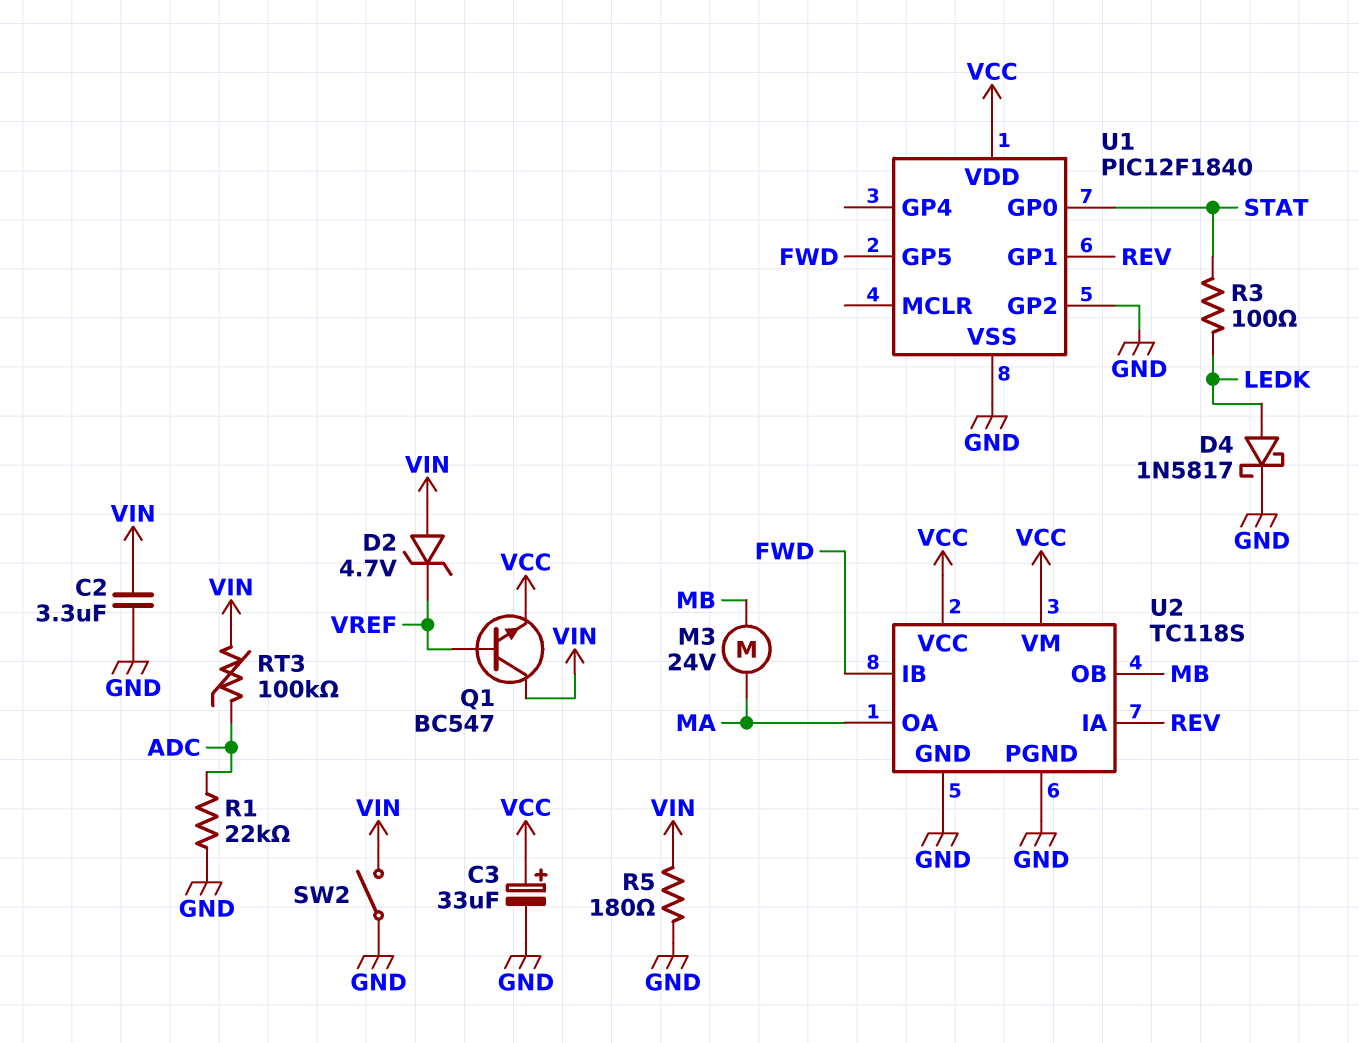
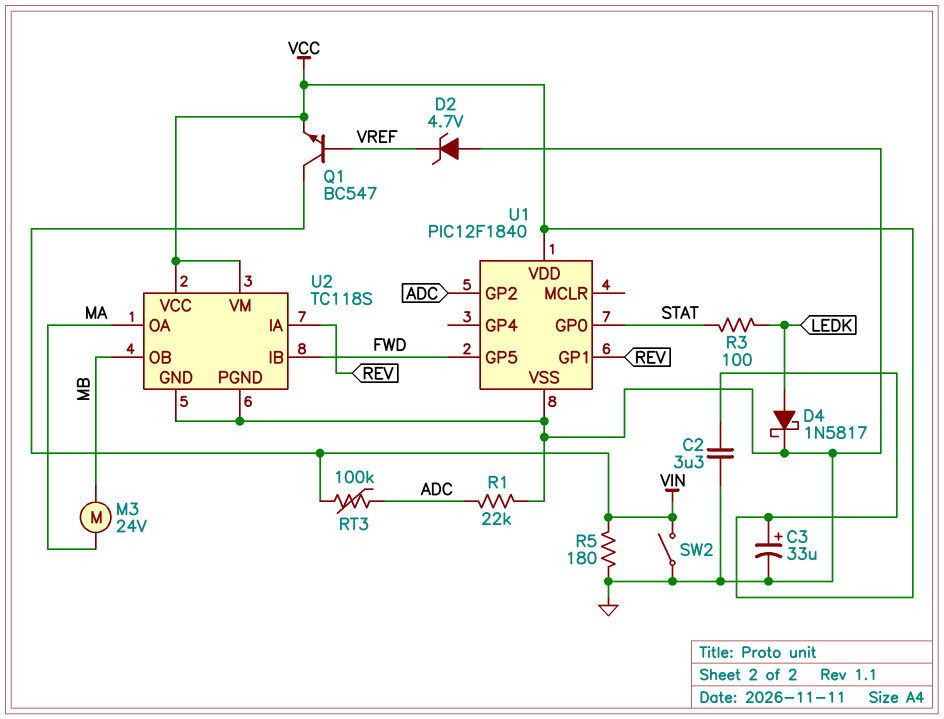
C2: 3.3uF (GND, VIN) -> 3.3uF (GND, VCC)
D2: zener 4.7V (A VIN, K VREF) -> zener 4.7V (A GND, K VREF)
U1 pin GP2: GND -> ADC

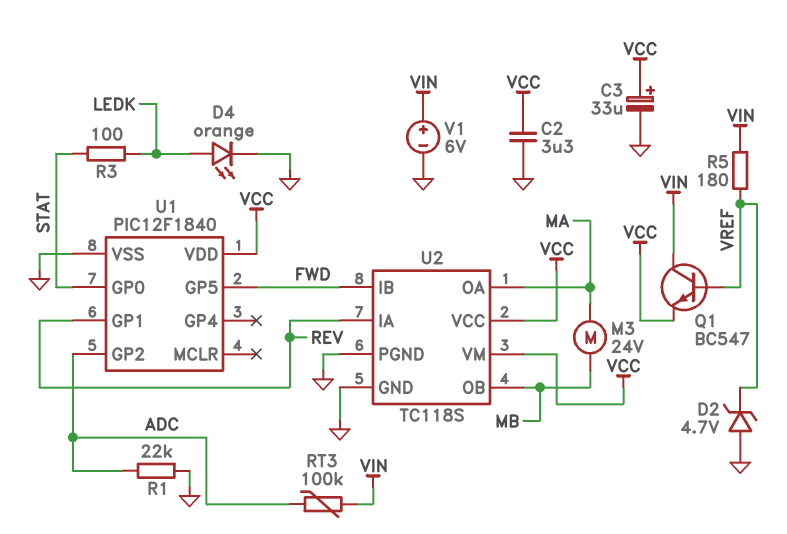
D4: schottky 1N5817 (A LEDK, K GND) -> LED orange (A LEDK, K GND)
R5: 180 (GND, VIN) -> 180 (VIN, VREF)
SW2: switch (GND, VIN) -> none
V1: none -> 6V (plus VIN, minus GND)

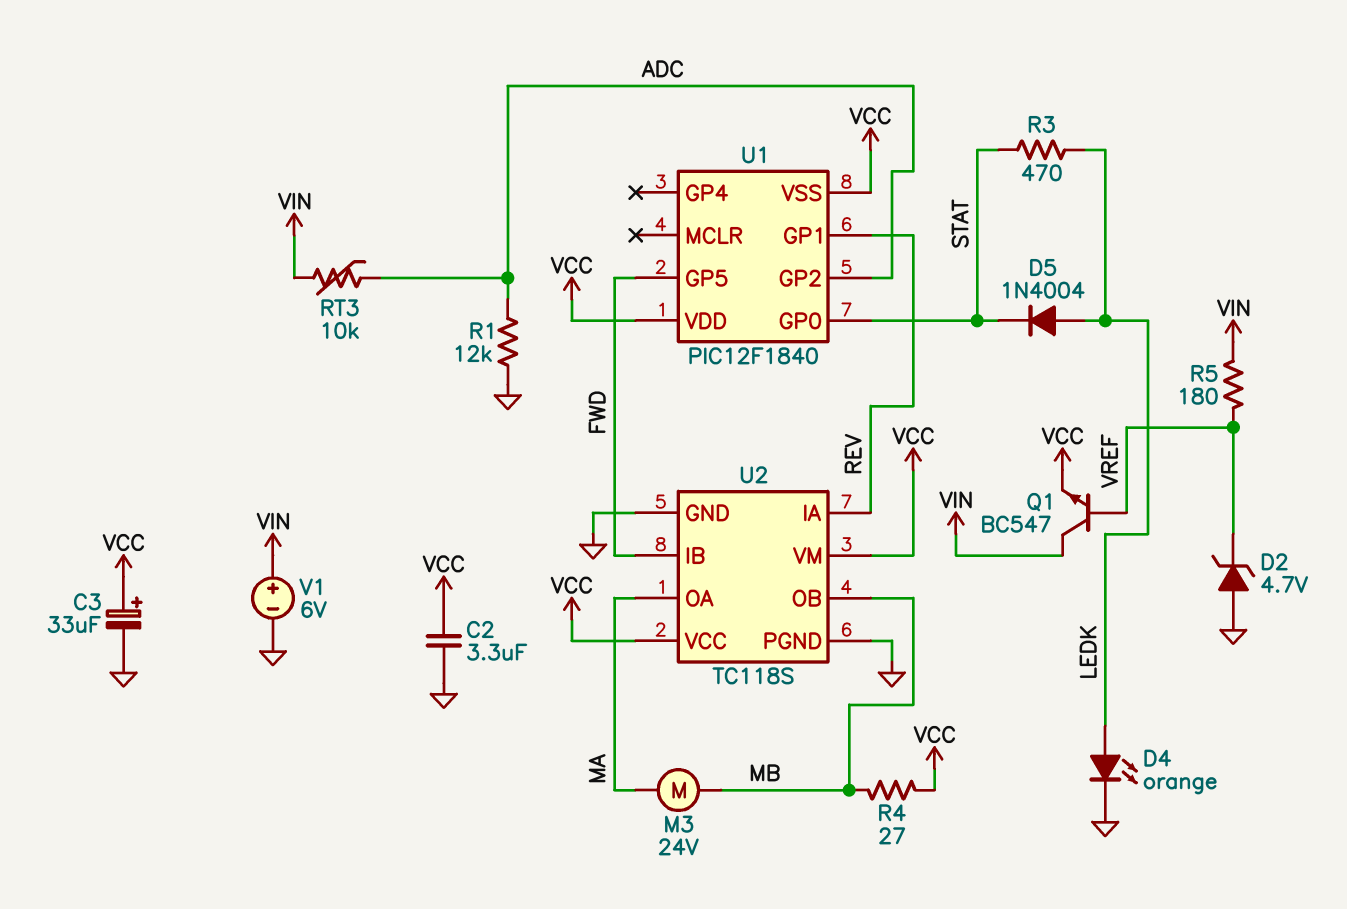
D5: none -> diode 1N4004 (A LEDK, K STAT)
R1: 22k (ADC, GND) -> 12k (ADC, GND)
R3: 100 (LEDK, STAT) -> 470 (LEDK, STAT)
R4: none -> 27 (MB, VCC)
RT3: 100k (ADC, VIN) -> 10k (ADC, VIN)
U1 pin VSS: GND -> VCC

